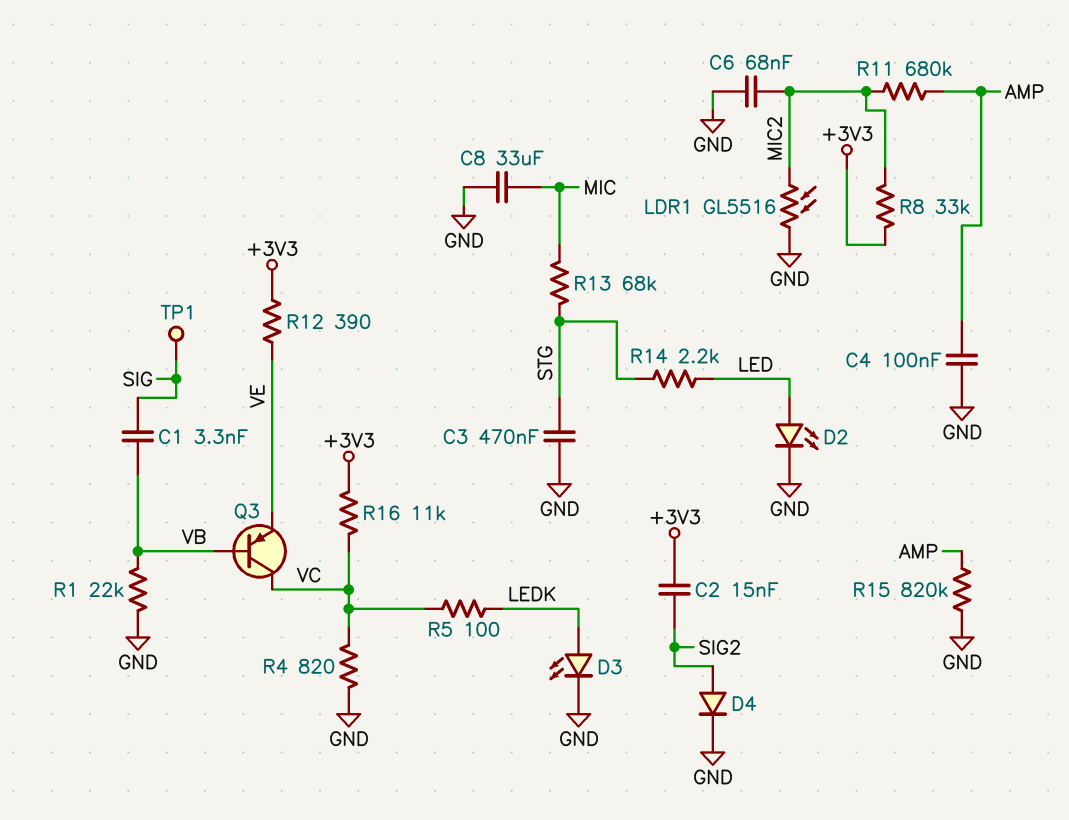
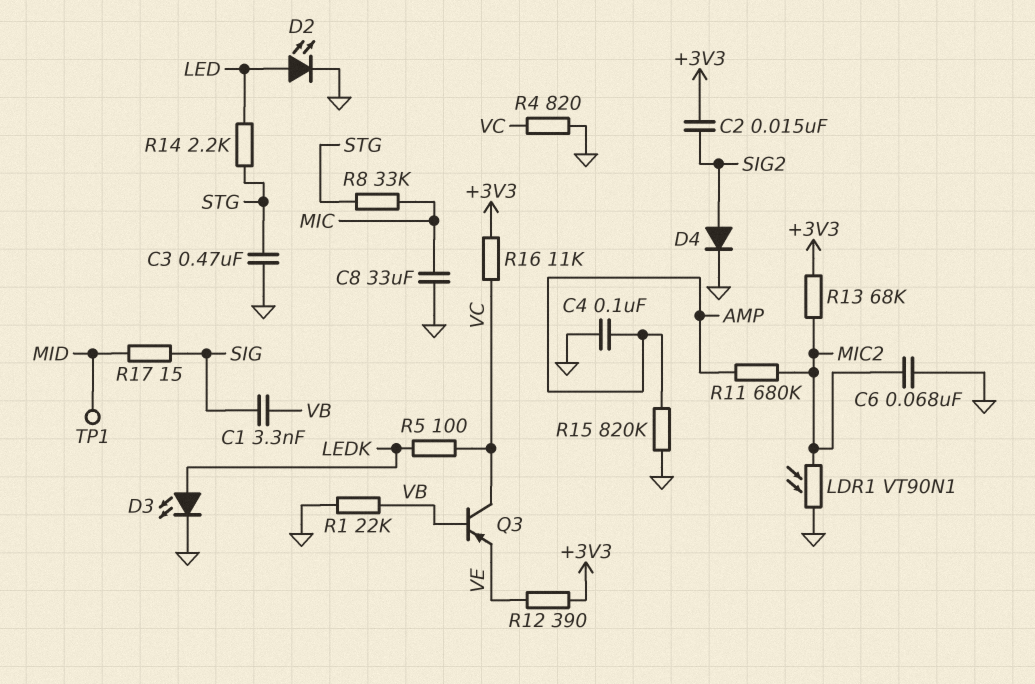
LDR1: GL5516 (GND, MIC2) -> VT90N1 (GND, MIC2)
R8: 33k (+3V3, MIC2) -> 33k (MIC, STG)
R13: 68k (MIC, STG) -> 68k (+3V3, MIC2)
R17: none -> 15 (MID, SIG)
TP1: test point (SIG) -> test point (MID)

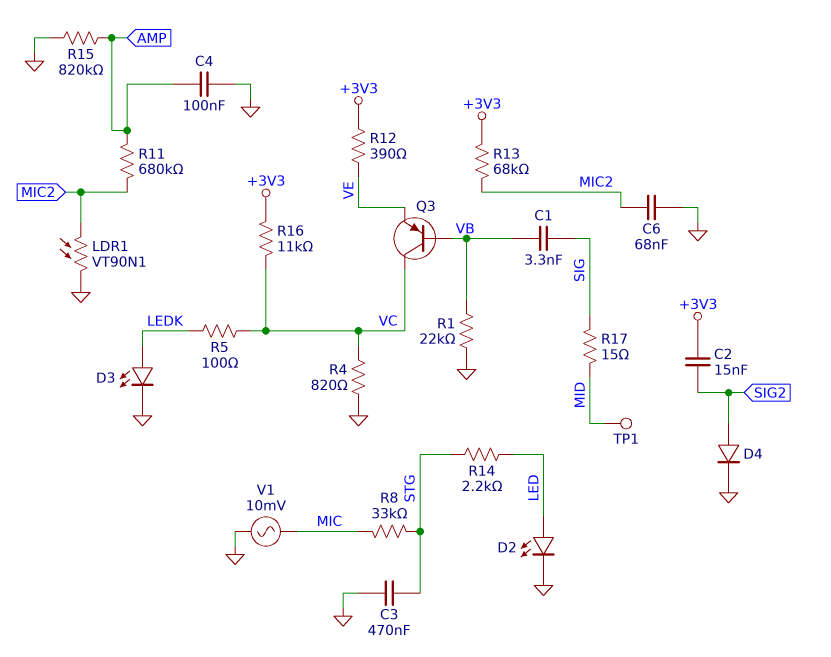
C8: 33uF (GND, MIC) -> none
V1: none -> AC 10mV (GND, MIC)

